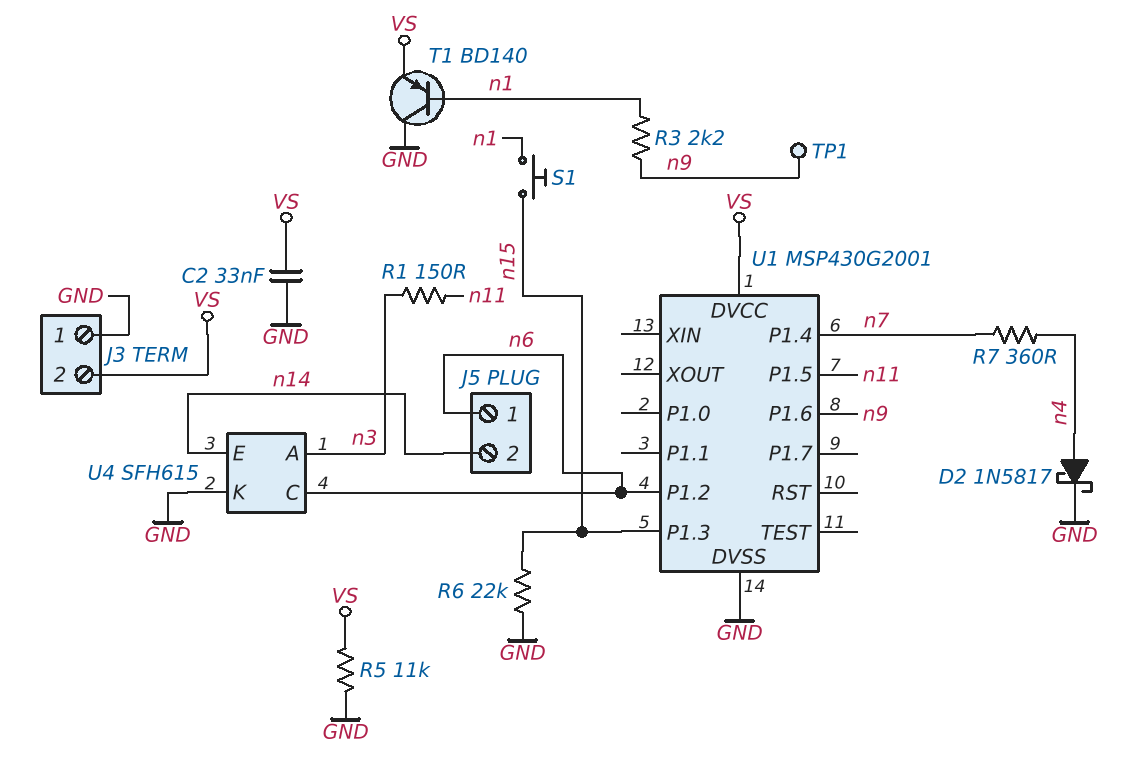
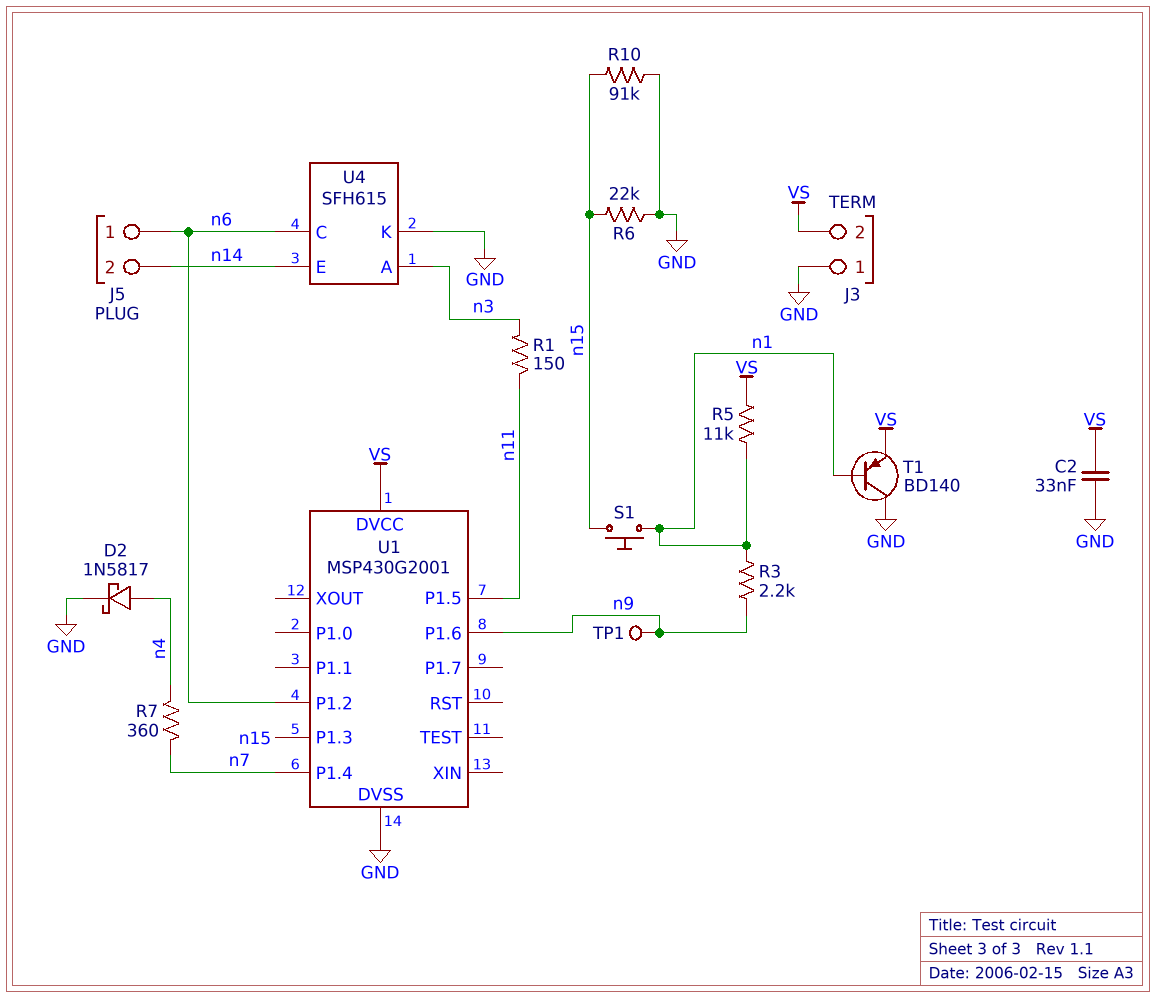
R5: 11k (GND, VS) -> 11k (VS, n1)
R10: none -> 91k (GND, n15)

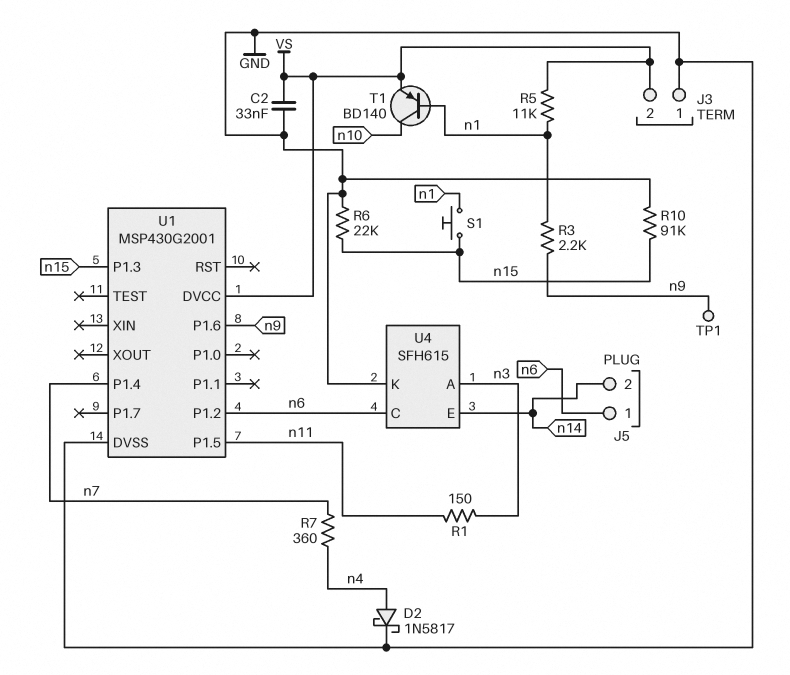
T1: PNP BD140 (B n1, C GND, E VS) -> PNP BD140 (B n1, C n10, E VS)

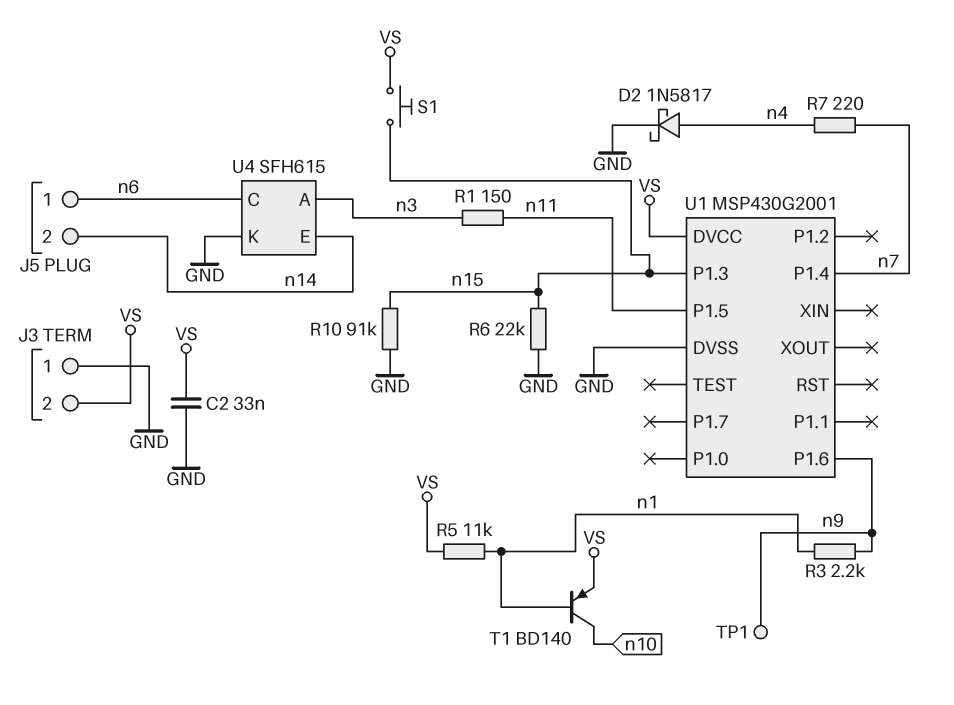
R7: 360 (n4, n7) -> 220 (n4, n7)
S1: button (n1, n15) -> button (VS, n15)
U1 pin P1.2: n6 -> none

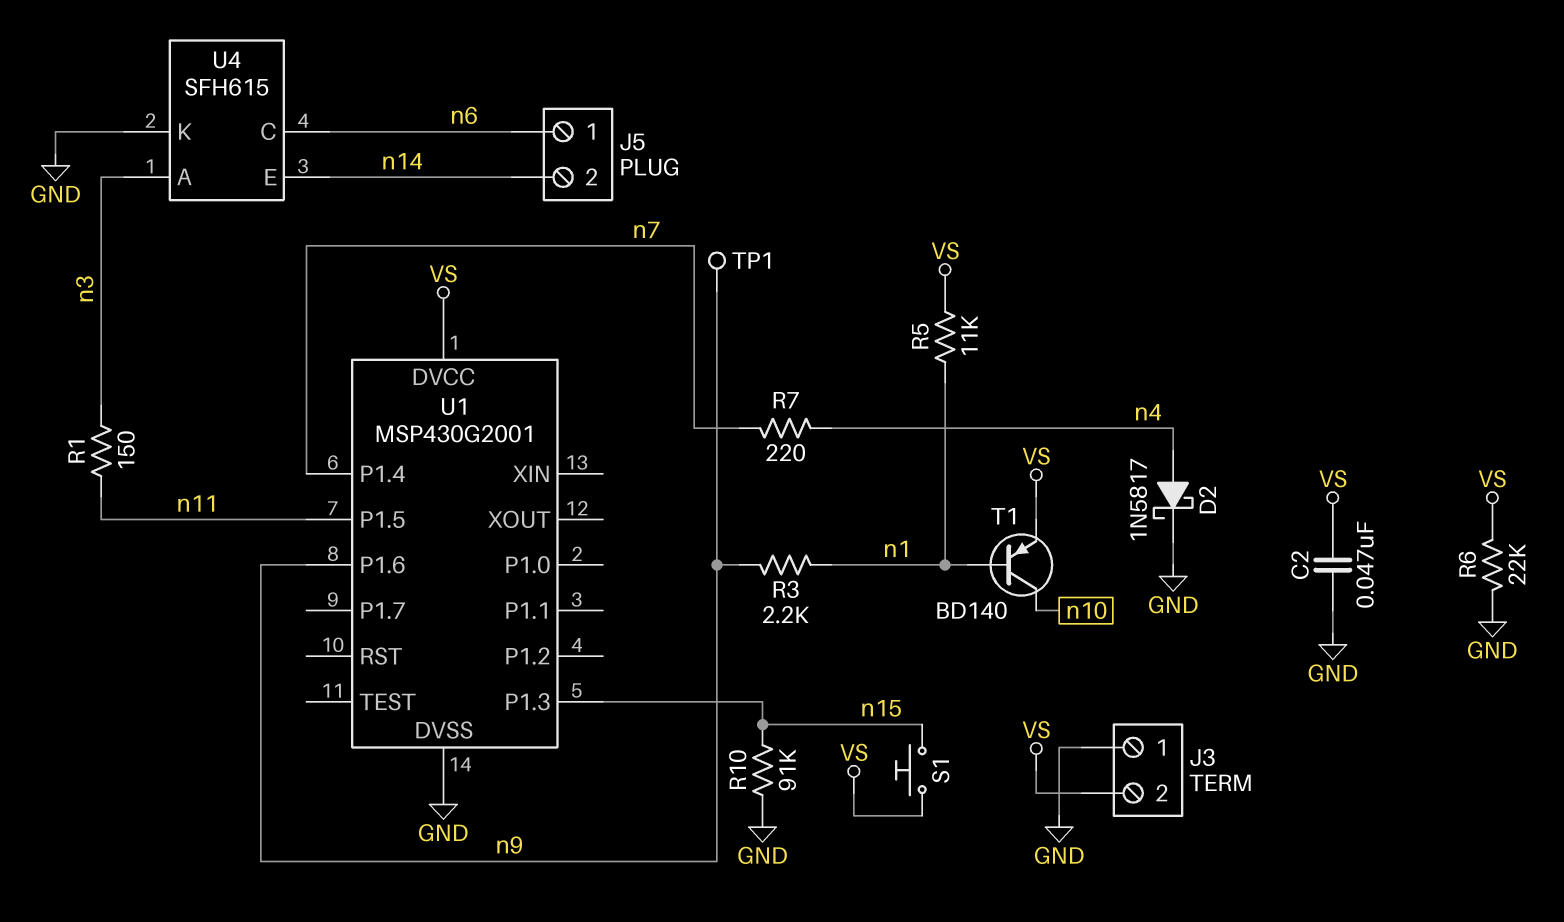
C2: 33nF (GND, VS) -> 47nF (GND, VS)
R6: 22k (GND, n15) -> 22k (GND, VS)

